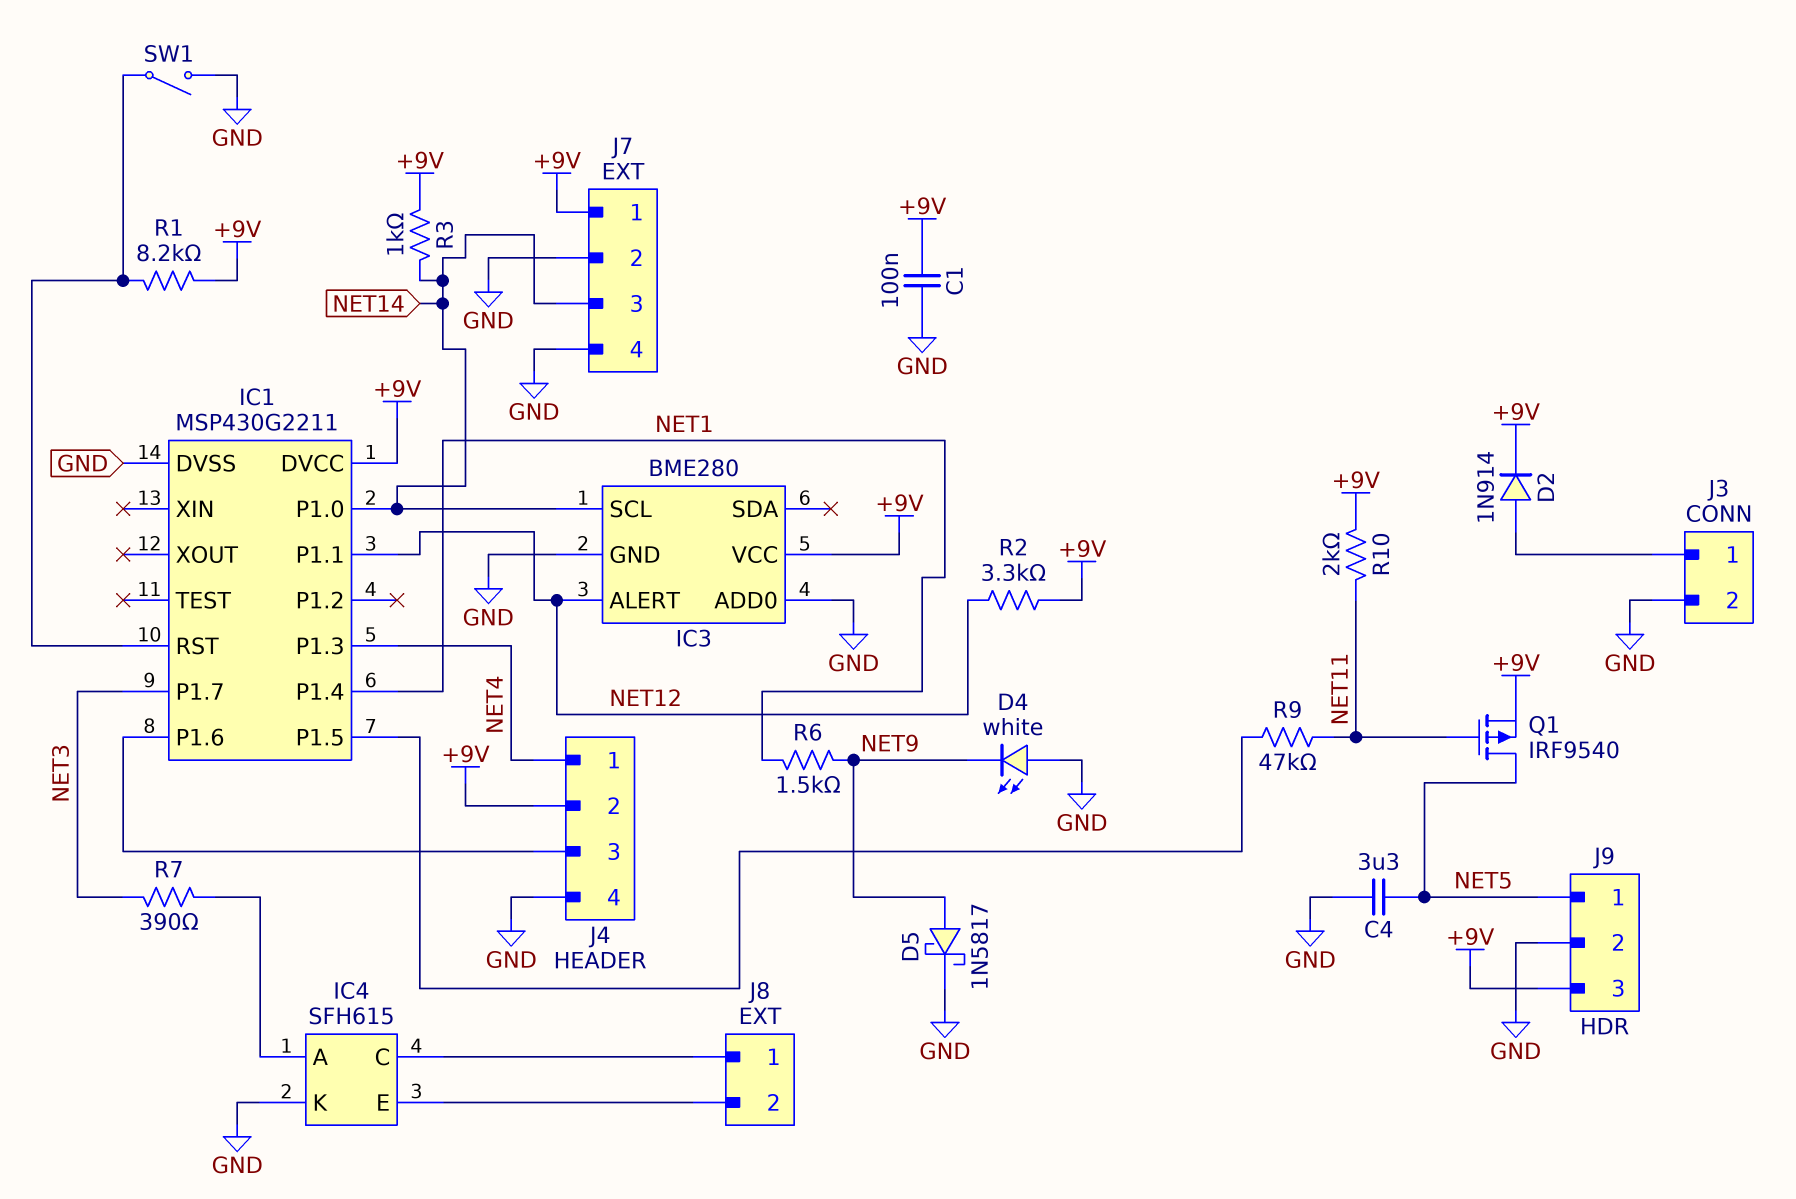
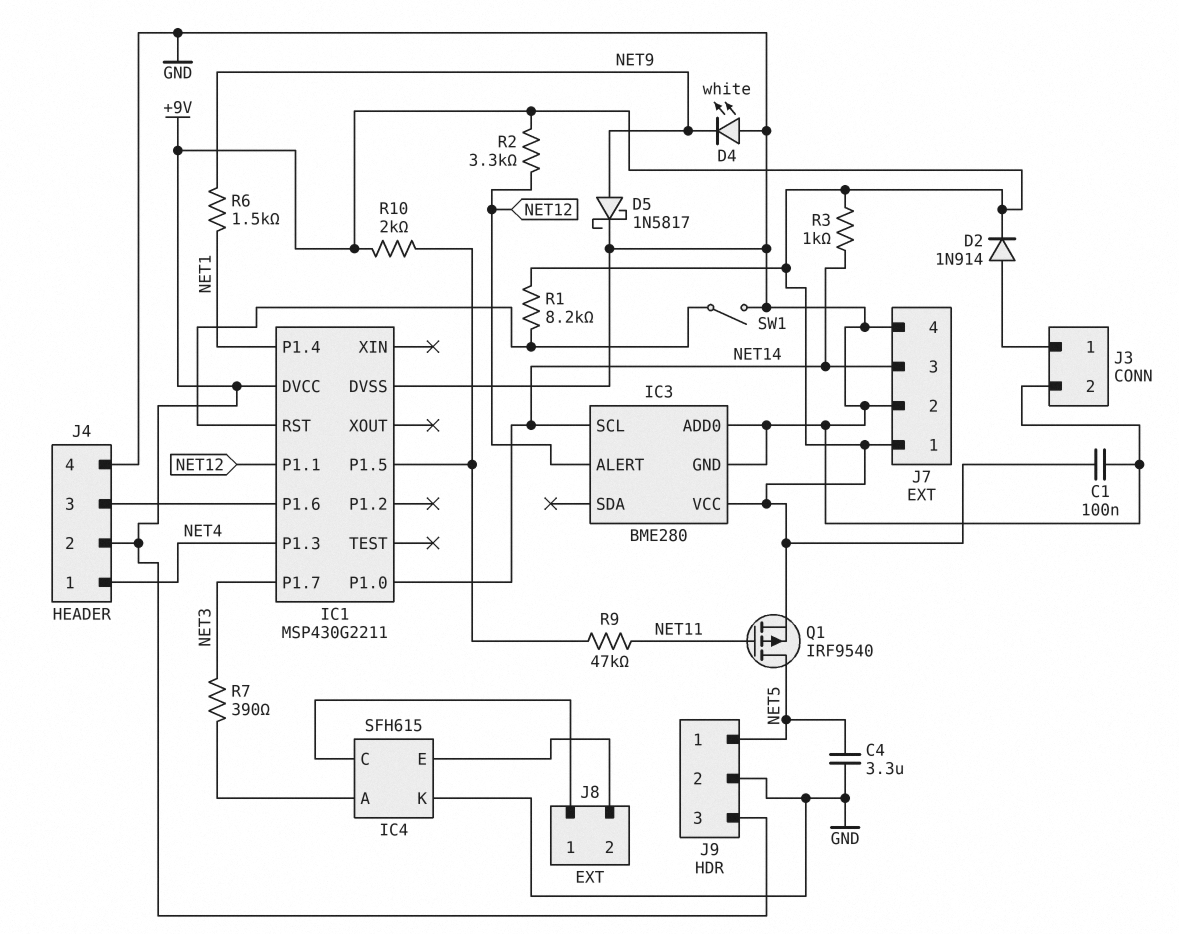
R10: 2k (+9V, NET11) -> 2k (+9V, IC1/P1.5)

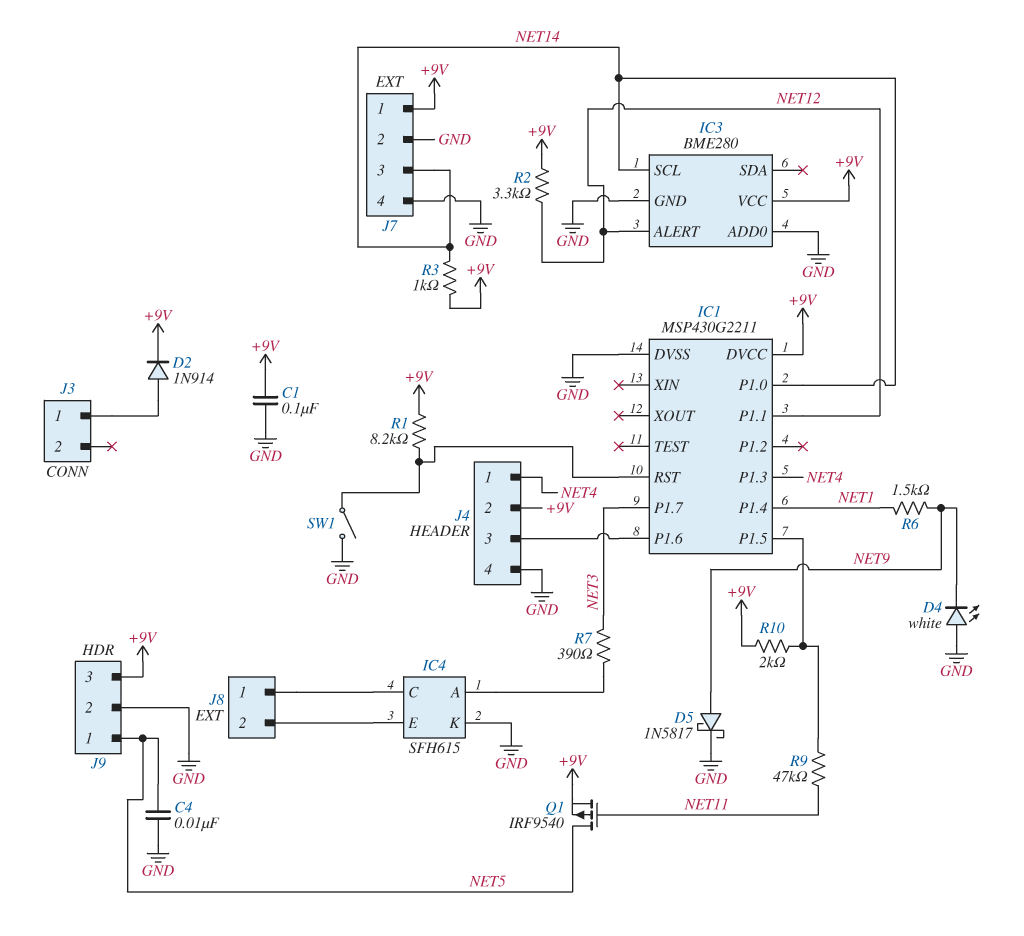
C4: 3.3uF (GND, NET5) -> 10nF (GND, NET5)
J3 pin 2: GND -> none

